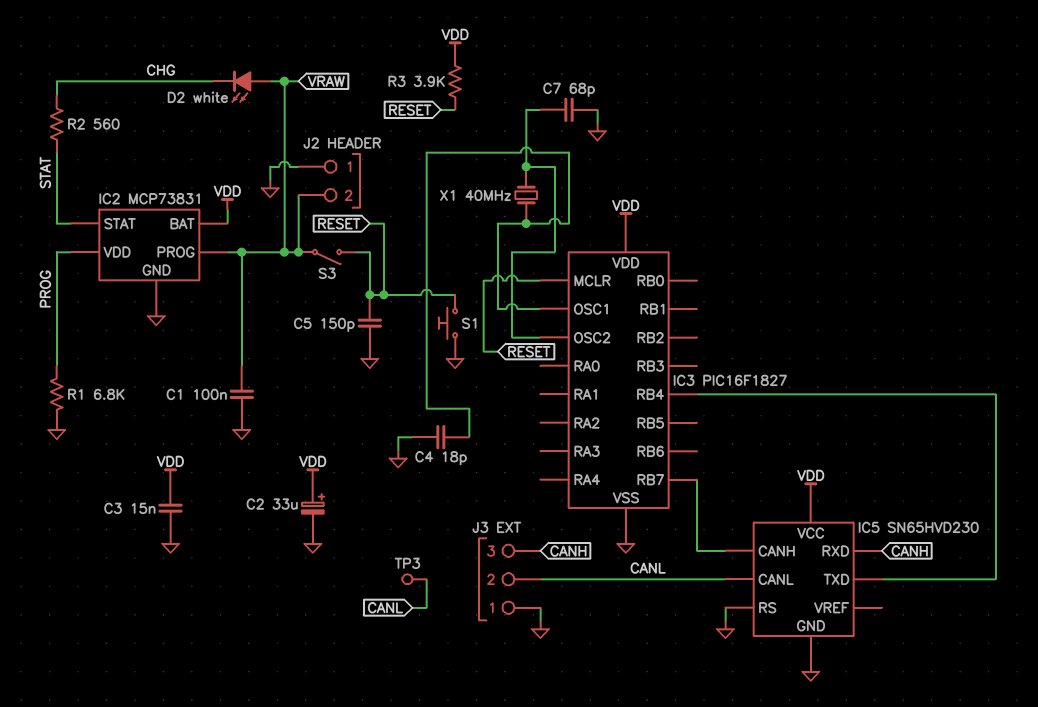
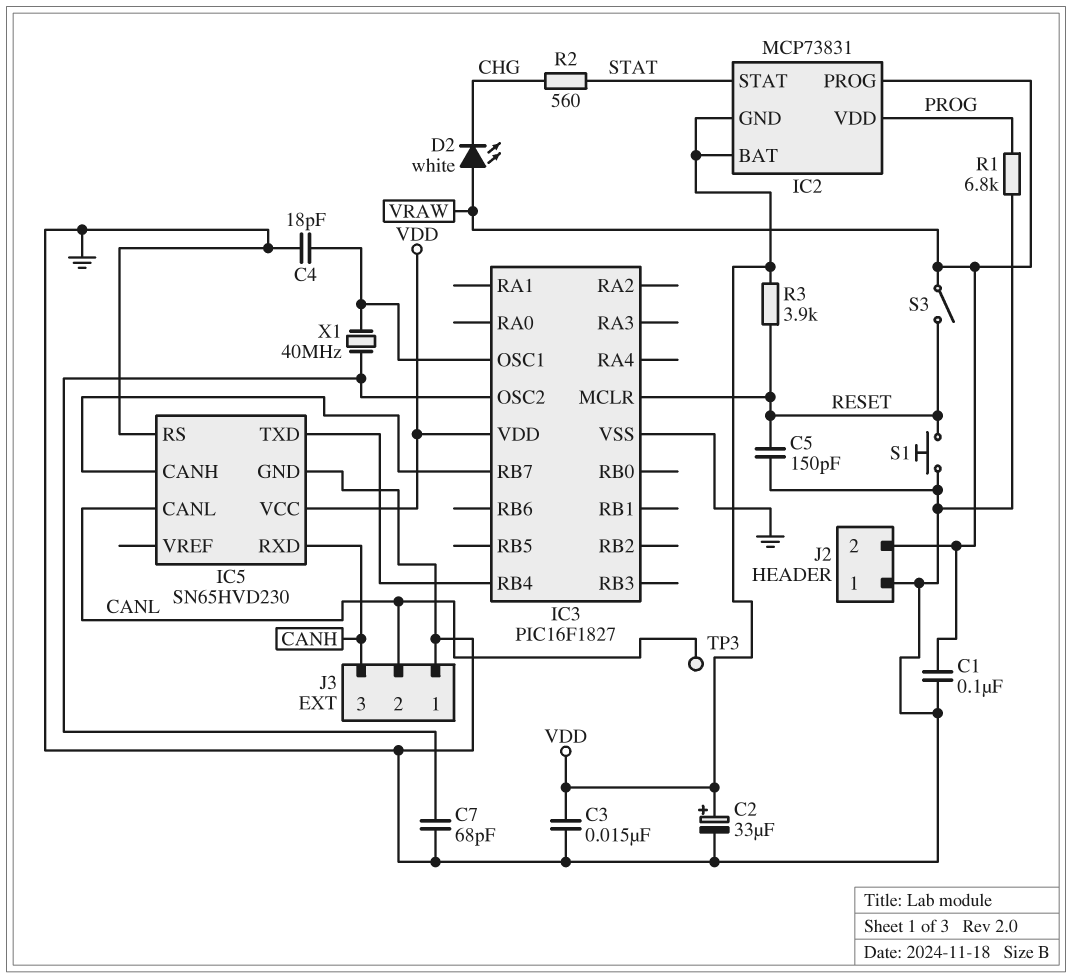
IC2 pin GND: GND -> VDD

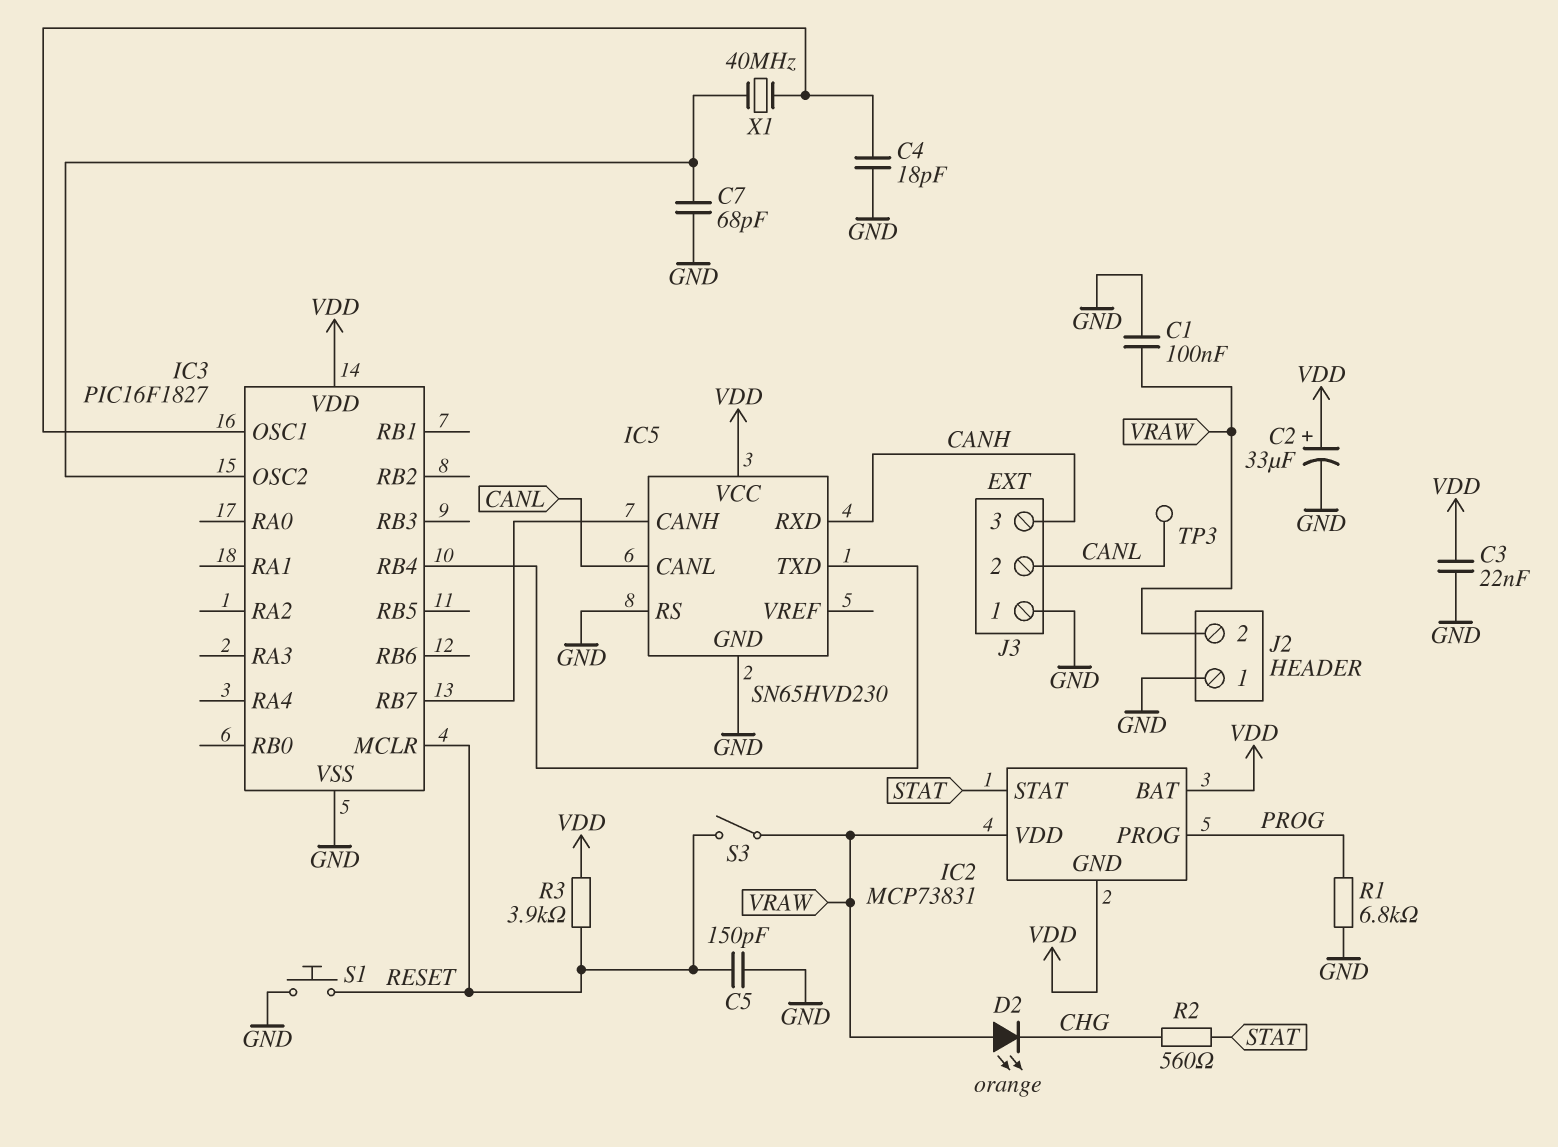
C3: 15nF (GND, VDD) -> 22nF (GND, VDD)
D2: LED white (A VRAW, K CHG) -> LED orange (A VRAW, K CHG)
IC2 pin PROG: VRAW -> PROG
IC2 pin VDD: PROG -> VRAW

